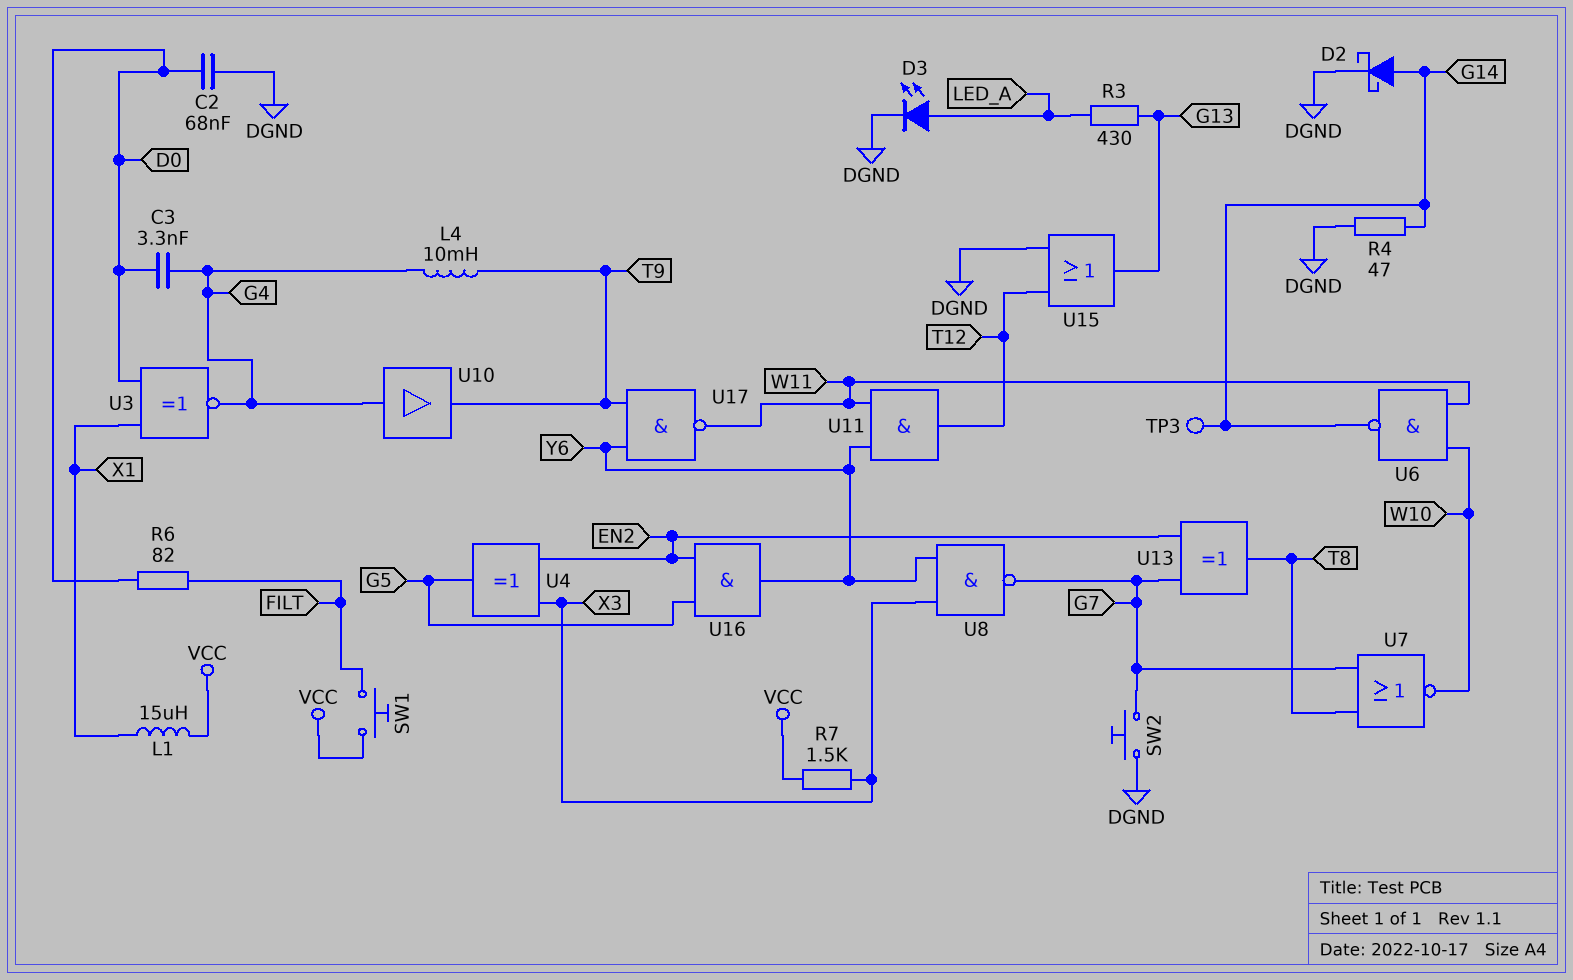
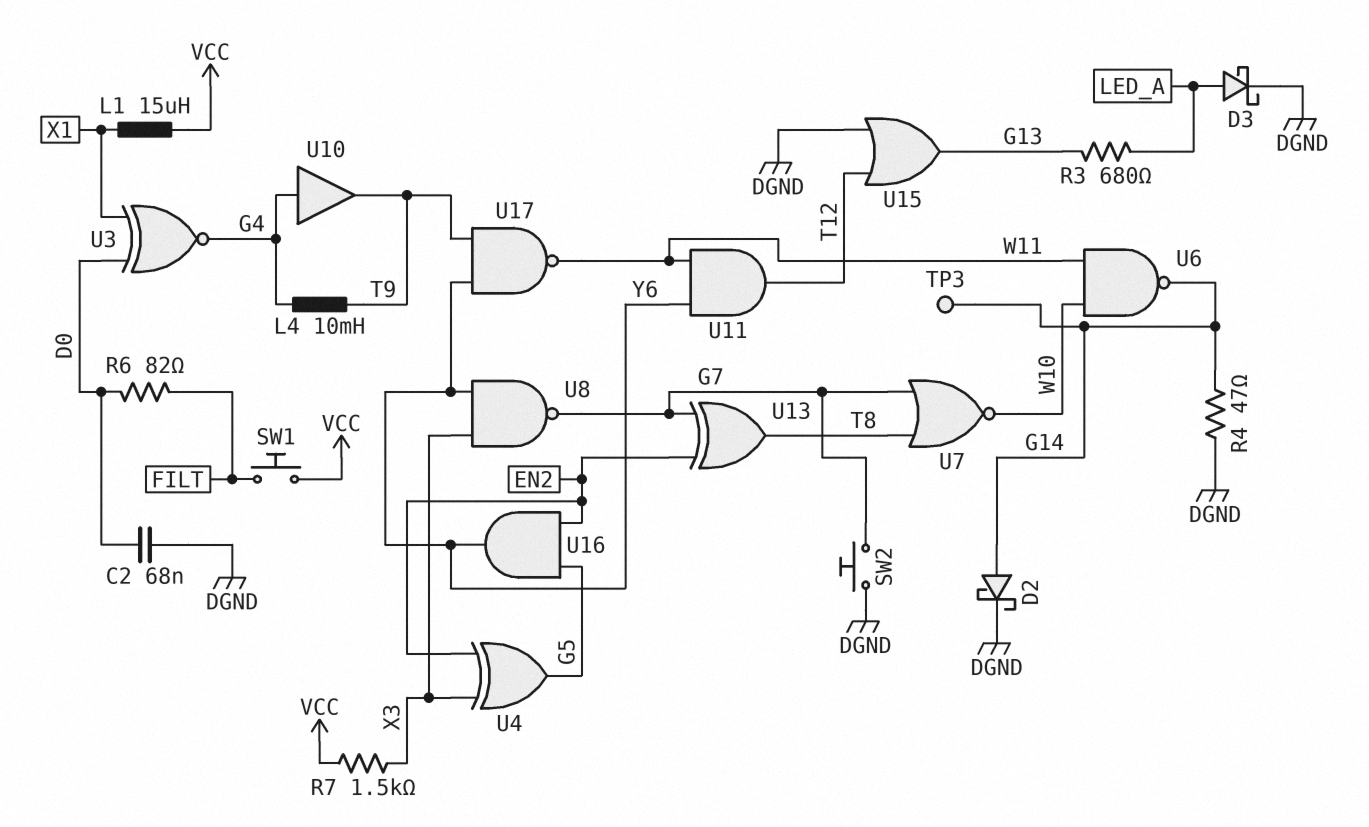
C3: 3.3nF (D0, G4) -> none
D3: LED (A LED_A, K DGND) -> schottky (A LED_A, K DGND)
R3: 430 (G13, LED_A) -> 680 (G13, LED_A)

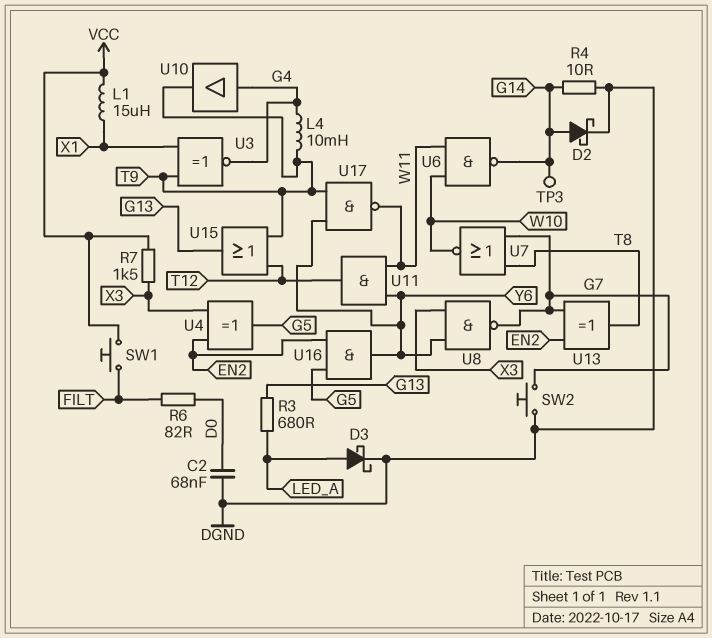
R4: 47 (DGND, G14) -> 10 (DGND, G14)
U3: XNOR (in D0, in X1, out G4) -> XNOR (in T9, in X1, out G4)
U15: OR (in DGND, in T12, out G13) -> OR (in T9, in T12, out G13)

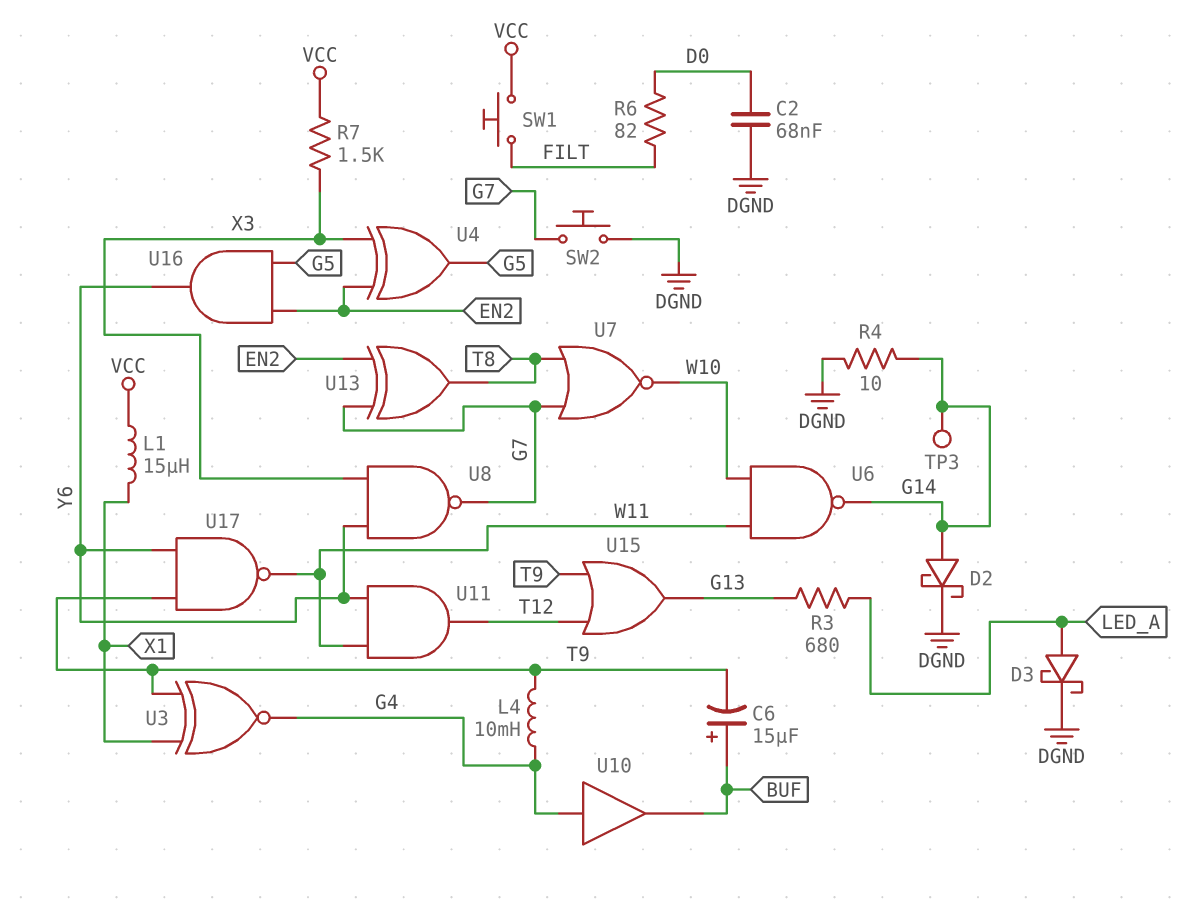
C6: none -> 15uF (plus BUF, minus T9)
U10: buffer (in G4, out T9) -> buffer (in G4, out BUF)

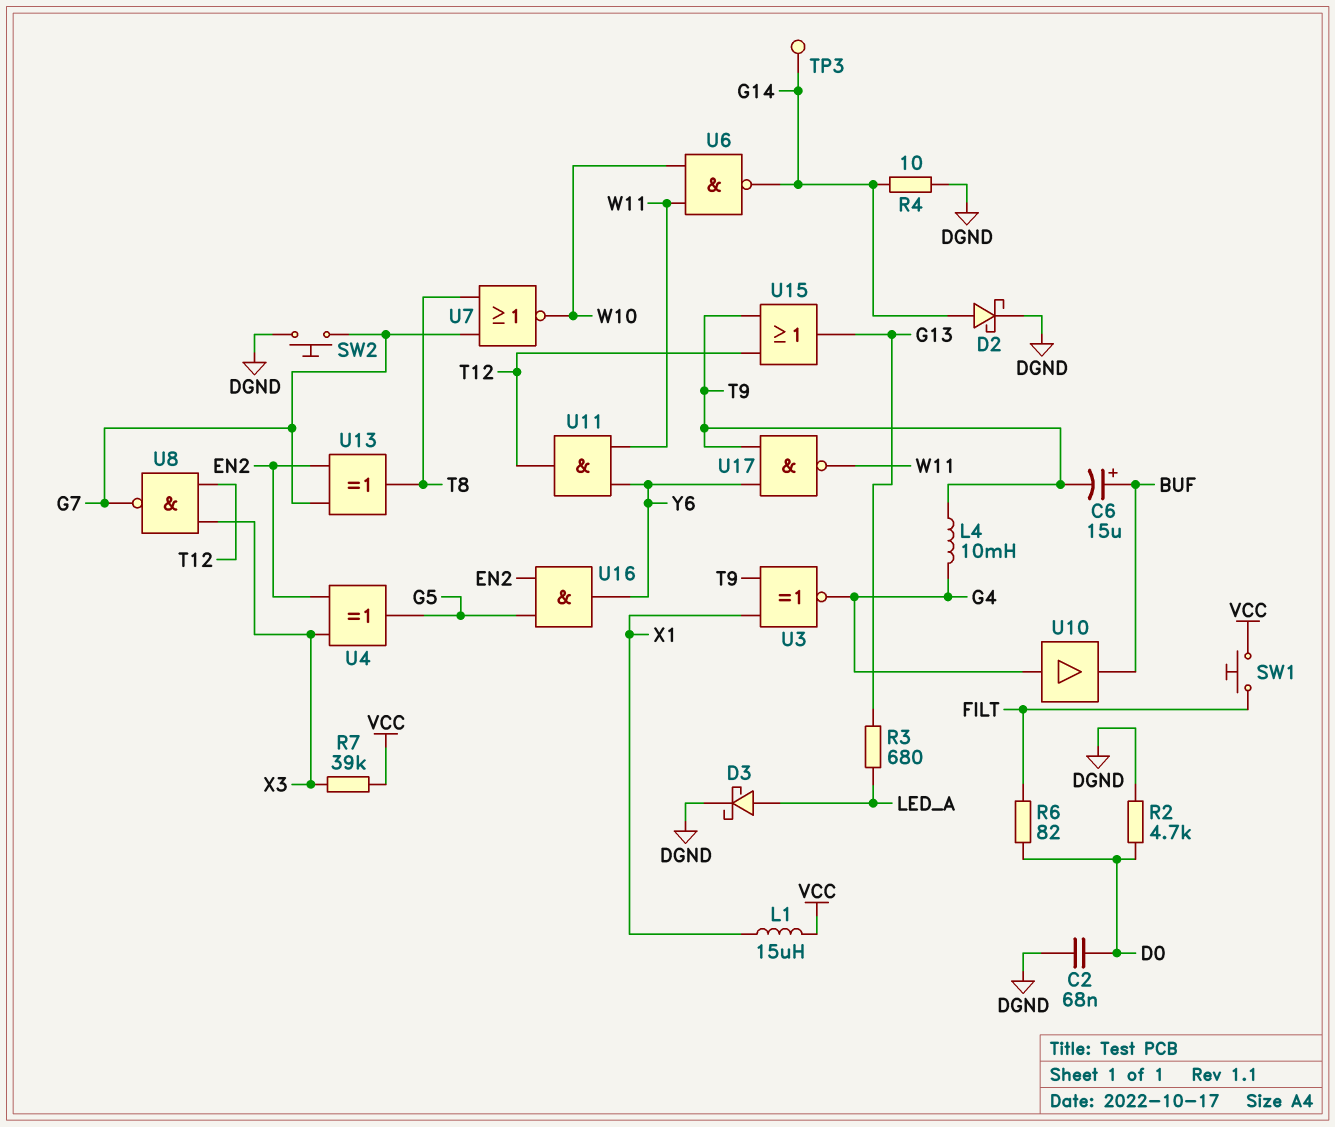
R2: none -> 4.7k (D0, DGND)
R7: 1.5k (VCC, X3) -> 39k (VCC, X3)
U8: NAND (in X3, in Y6, out G7) -> NAND (in T12, in X3, out G7)

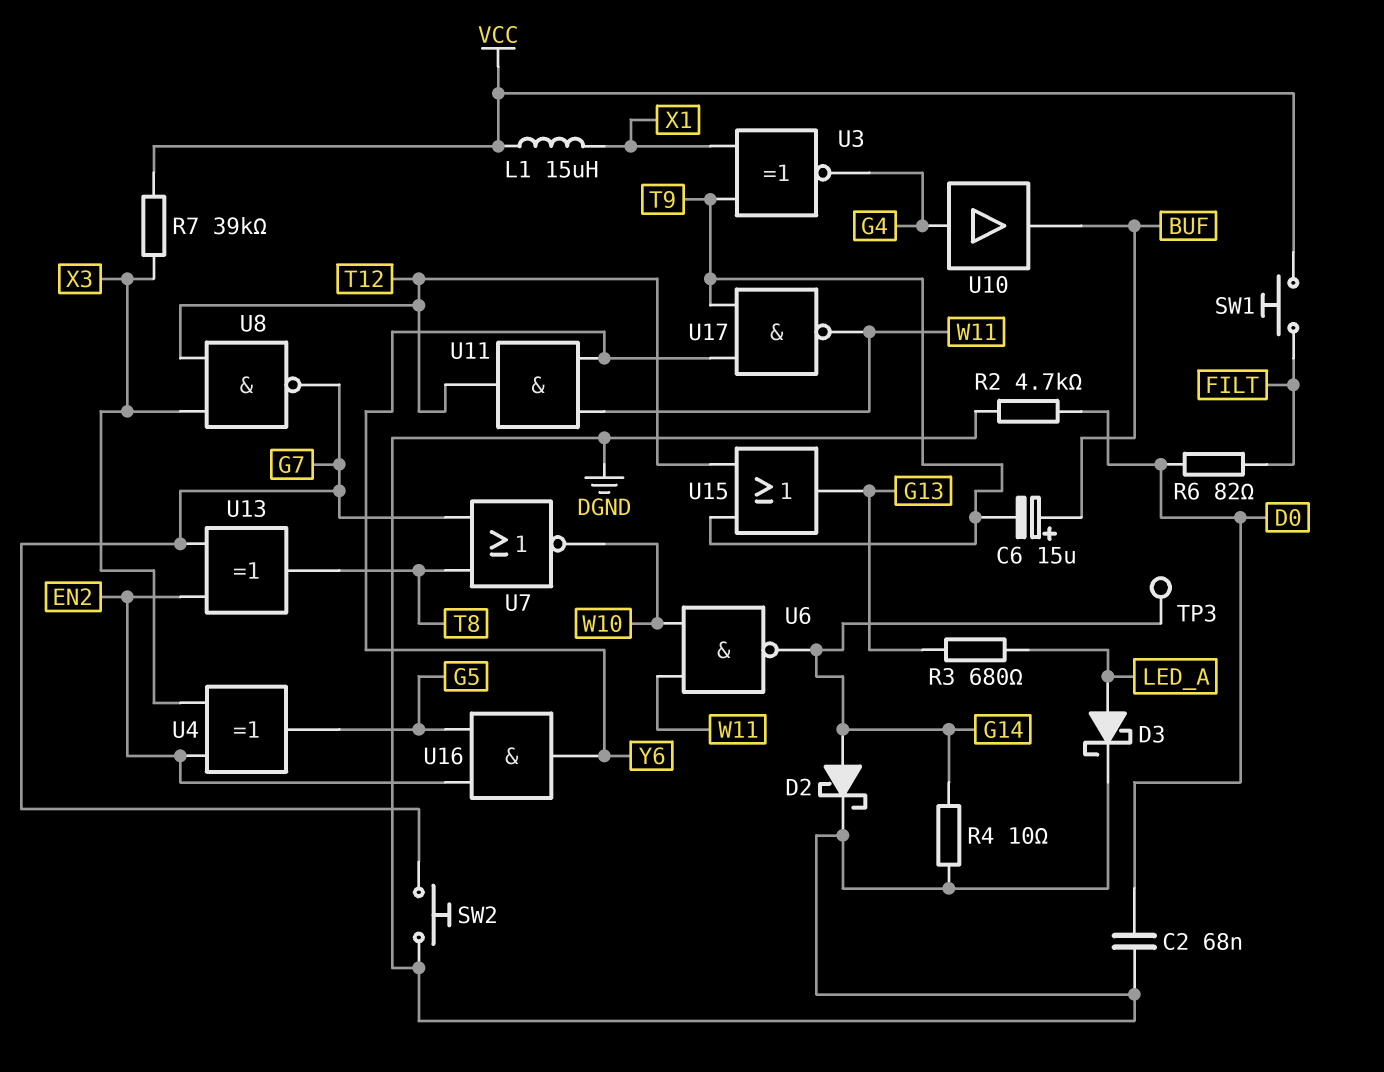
L4: 10mH (G4, T9) -> none

